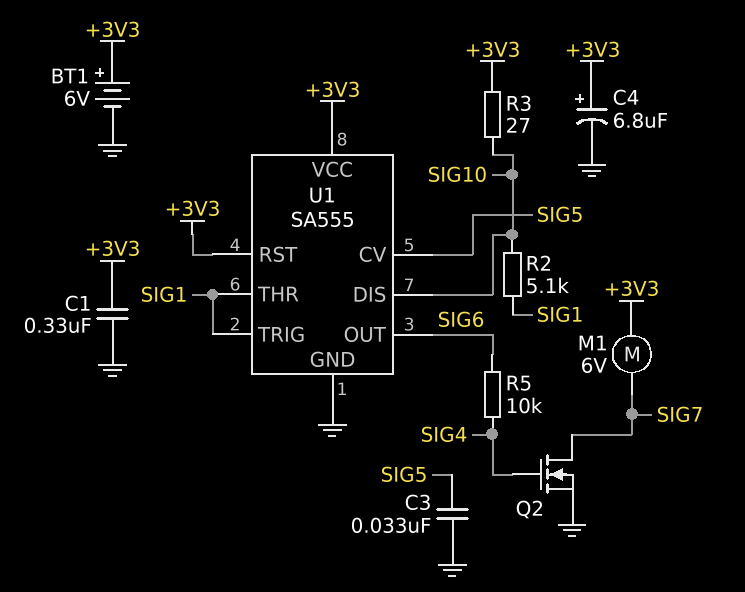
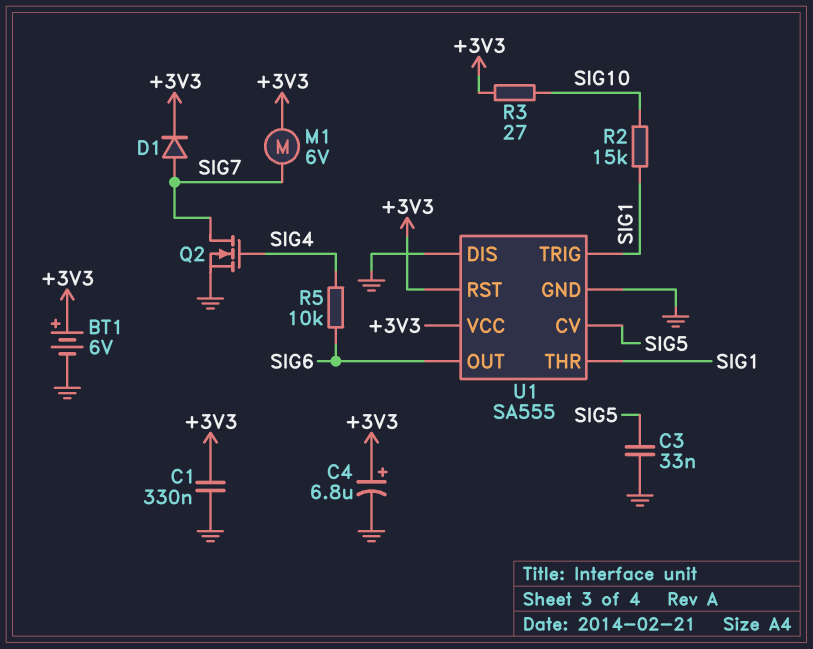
D1: none -> diode (A SIG7, K +3V3)
R2: 5.1k (SIG1, SIG10) -> 15k (SIG1, SIG10)
U1 pin DIS: SIG10 -> GND

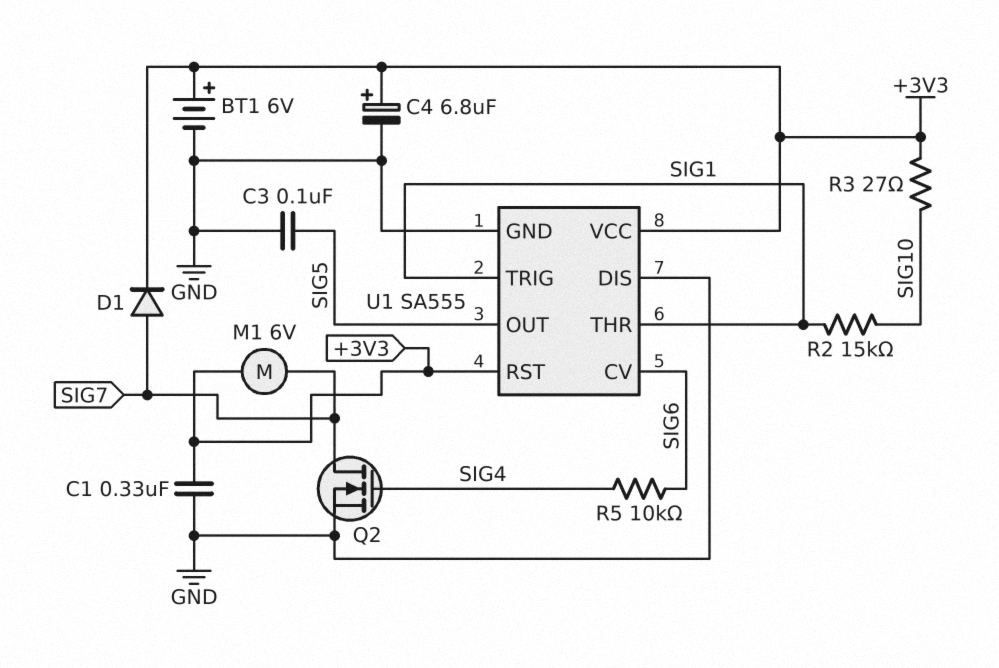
C3: 33nF (GND, SIG5) -> 100nF (GND, SIG5)
U1 pin CV: SIG5 -> SIG6
U1 pin OUT: SIG6 -> SIG5

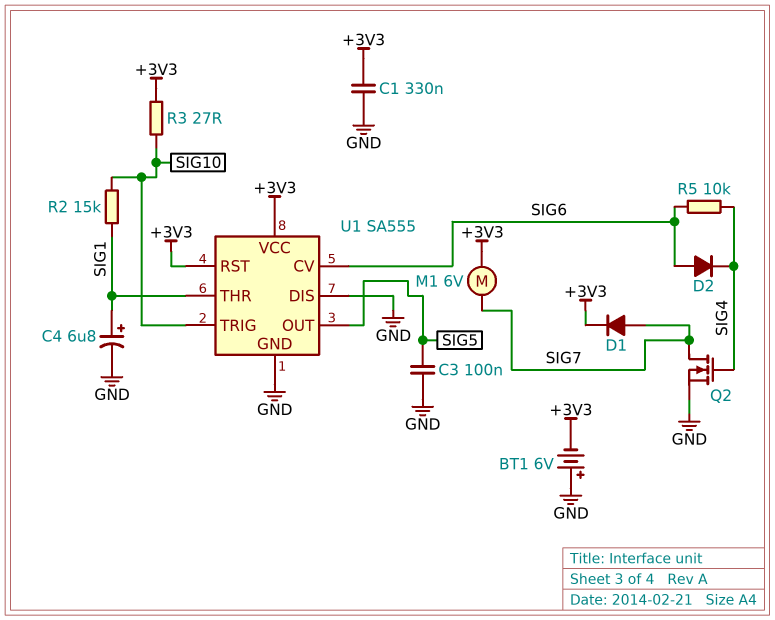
BT1: 6V (plus +3V3, minus GND) -> 6V (plus GND, minus +3V3)
C4: 6.8uF (plus +3V3, minus GND) -> 6.8uF (plus SIG1, minus GND)
D2: none -> diode (A SIG6, K SIG4)
U1 pin TRIG: SIG1 -> SIG10

